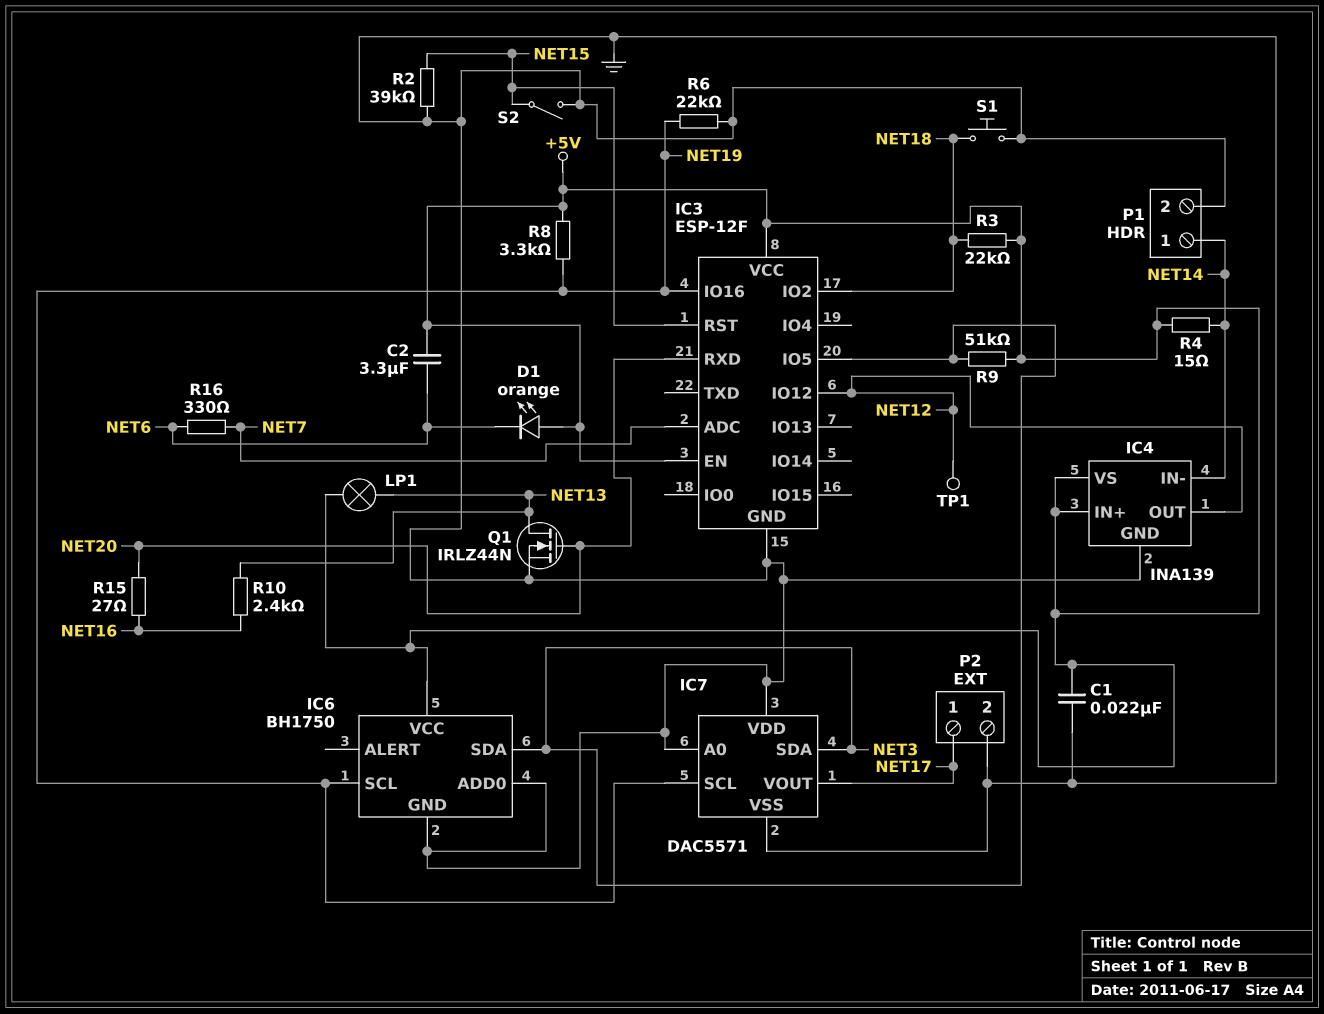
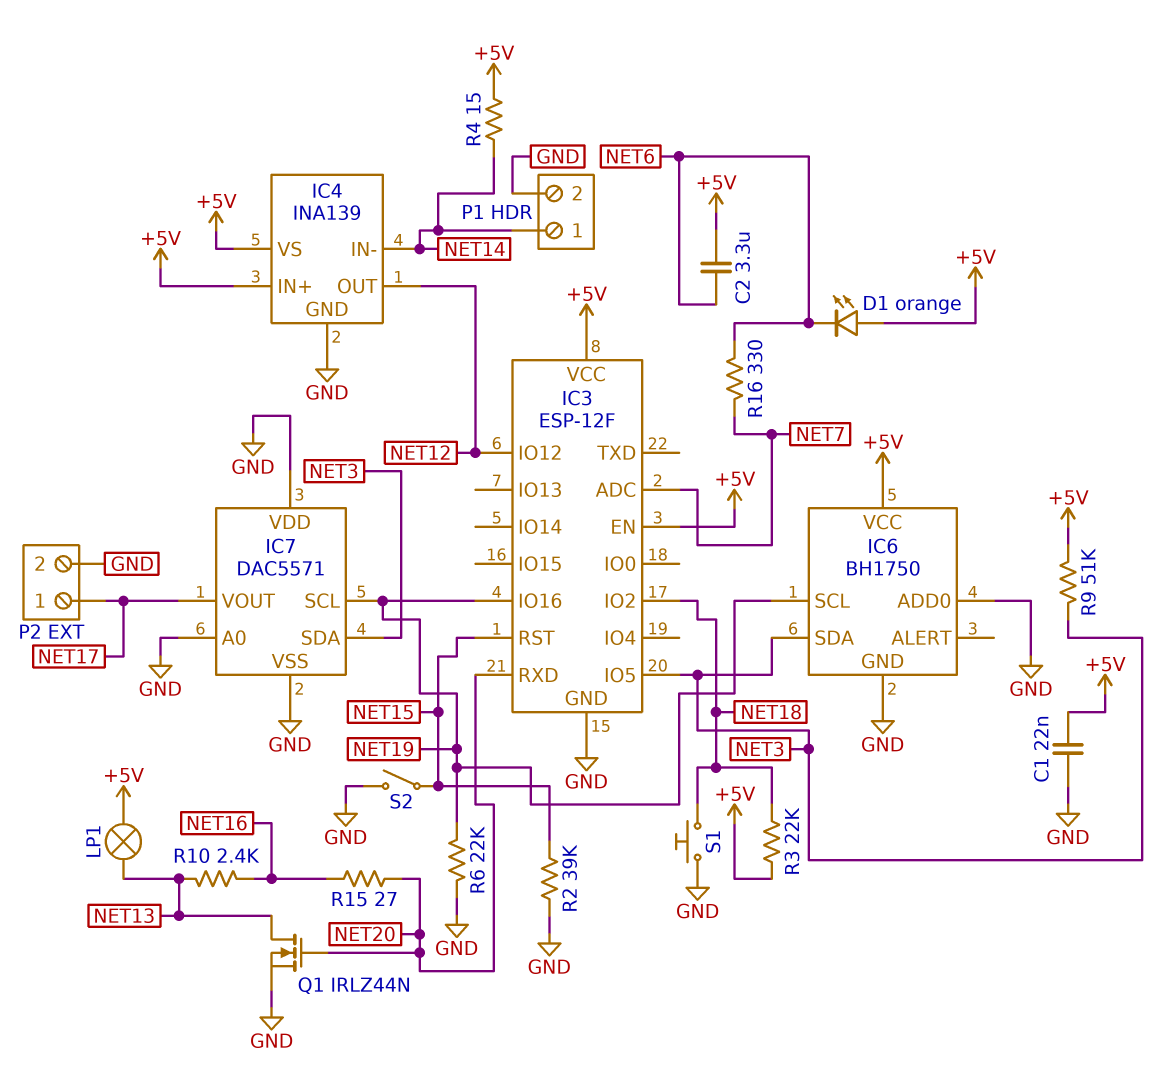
R8: 3.3k (+5V, NET19) -> none
TP1: test point (NET12) -> none

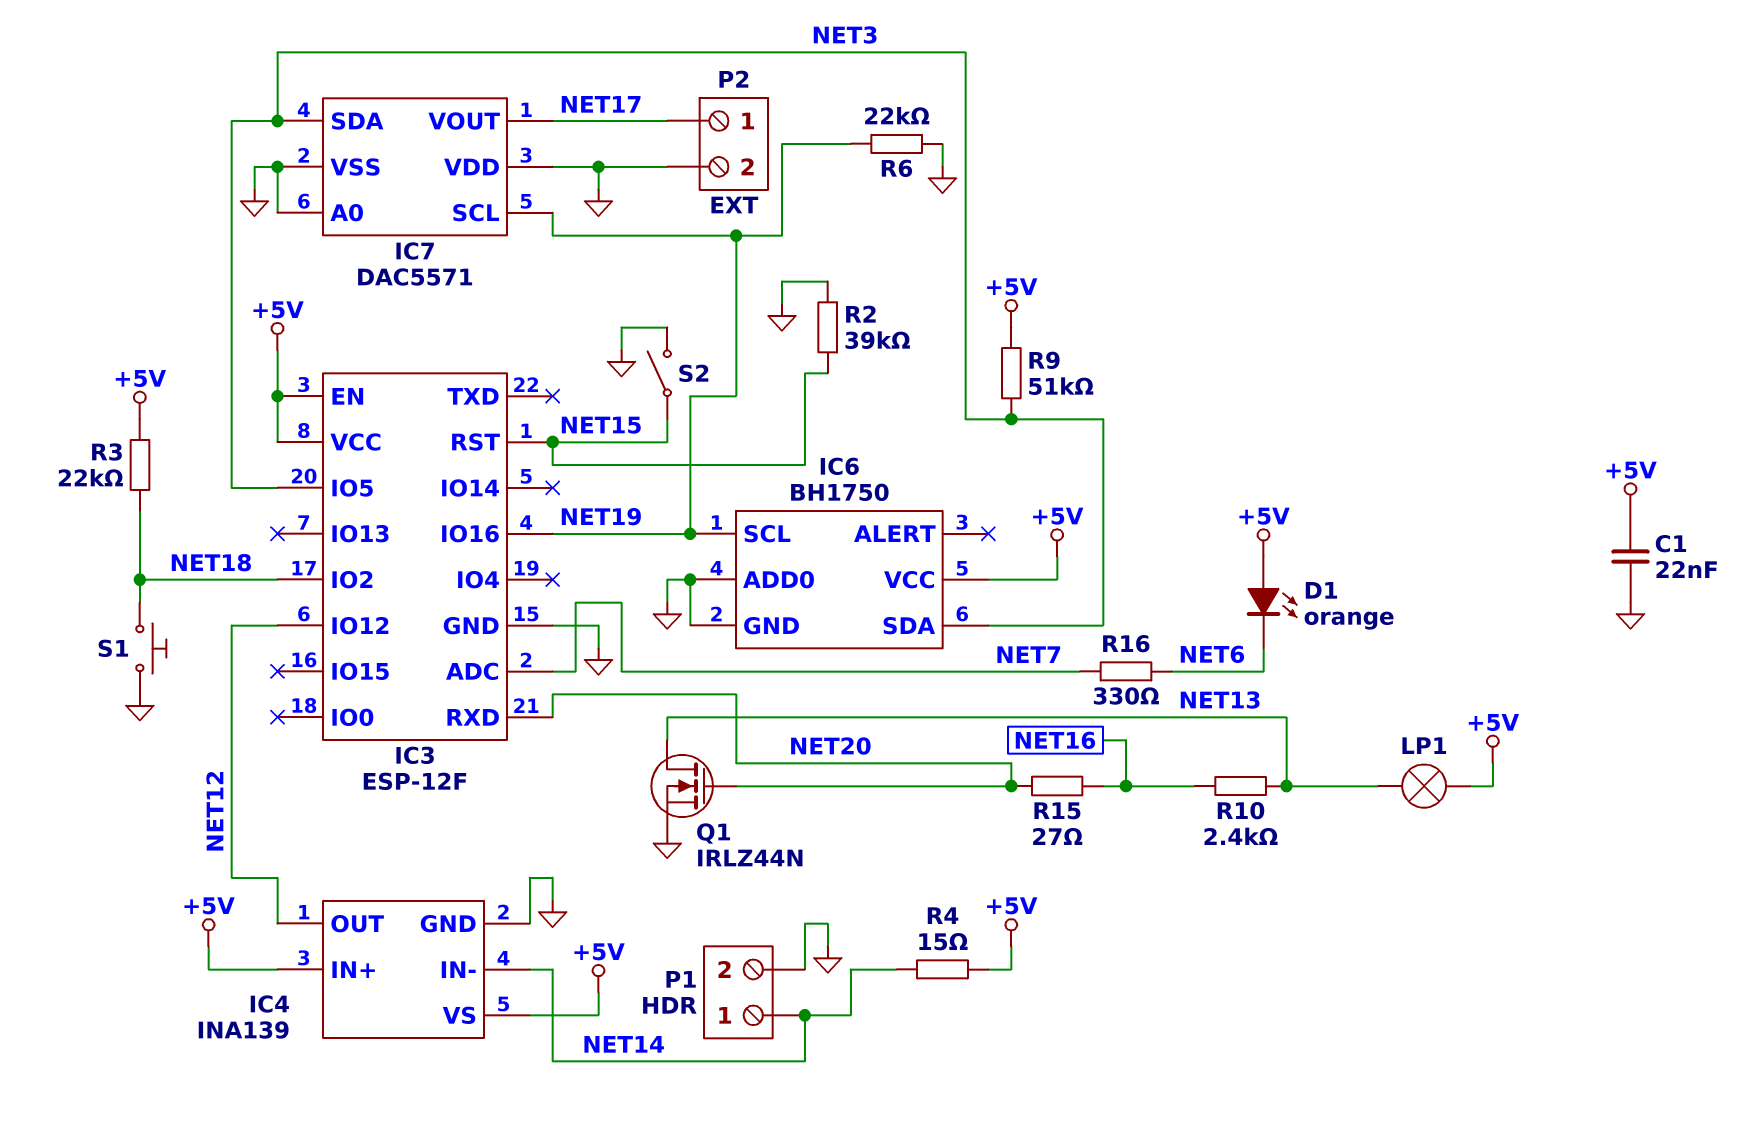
C2: 3.3uF (+5V, NET6) -> none

